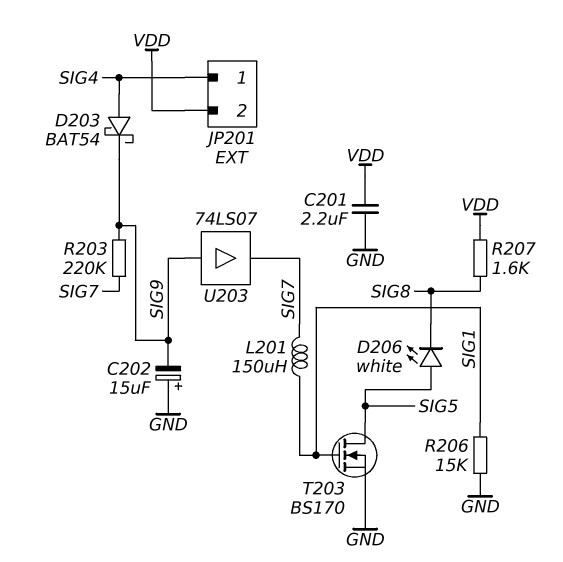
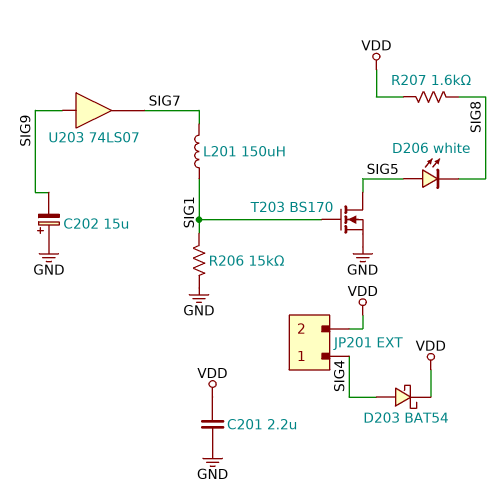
D203: schottky BAT54 (A SIG4, K SIG9) -> schottky BAT54 (A SIG4, K VDD)
R203: 220k (SIG7, SIG9) -> none

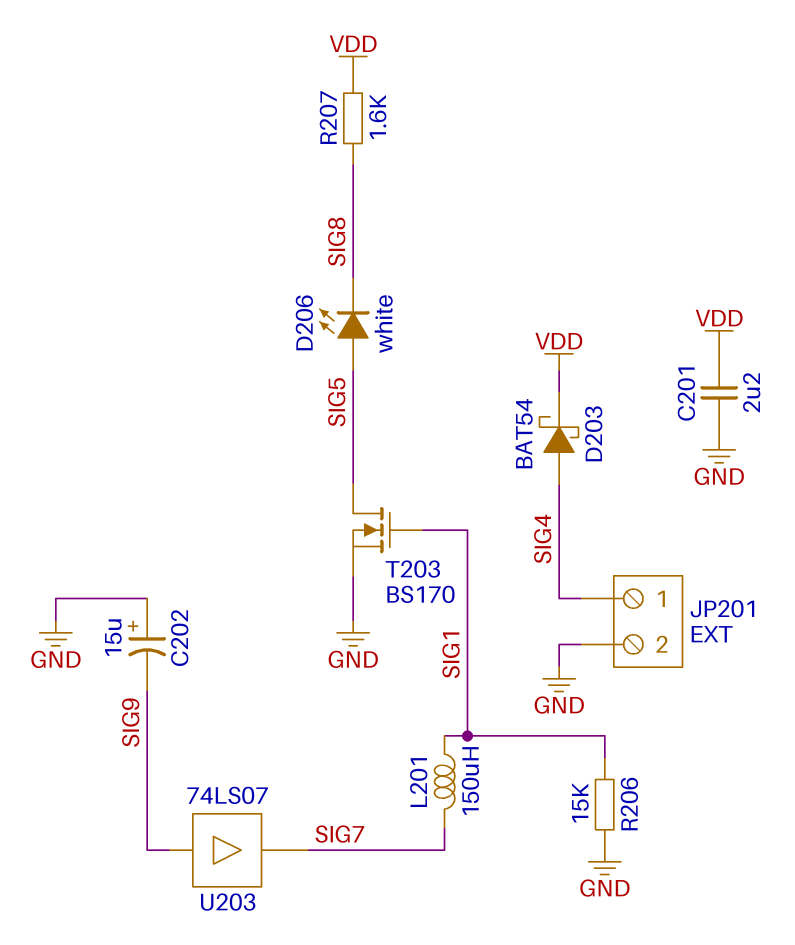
JP201 pin 2: VDD -> GND

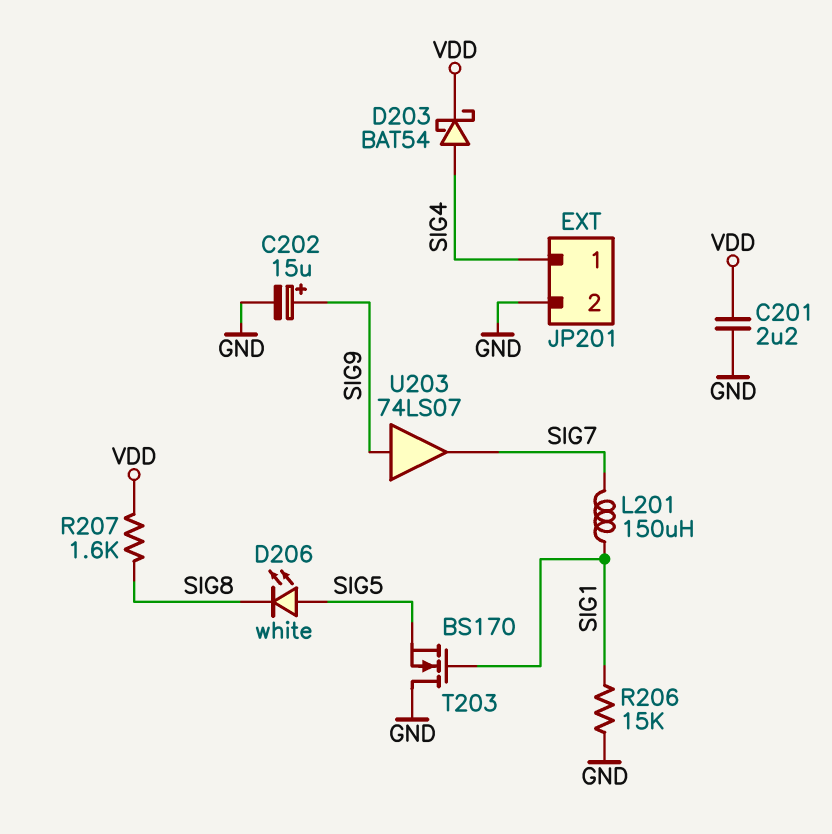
C202: 15uF (plus GND, minus SIG9) -> 15uF (plus SIG9, minus GND)
T203: NMOS BS170 (G SIG1, D SIG5, S GND) -> NMOS BS170 (G SIG1, D GND, S SIG5)

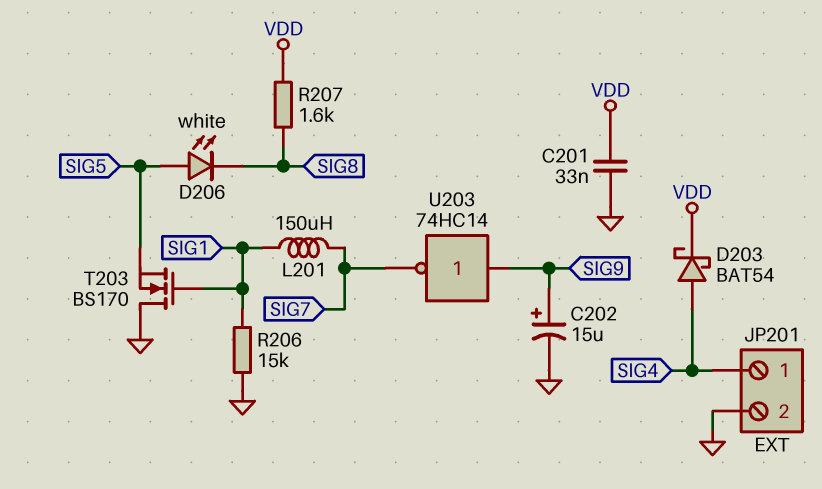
C201: 2.2uF (GND, VDD) -> 33nF (GND, VDD)
U203: buffer 74LS07 (in SIG9, out SIG7) -> NOT 74HC14 (in SIG9, out SIG7)

